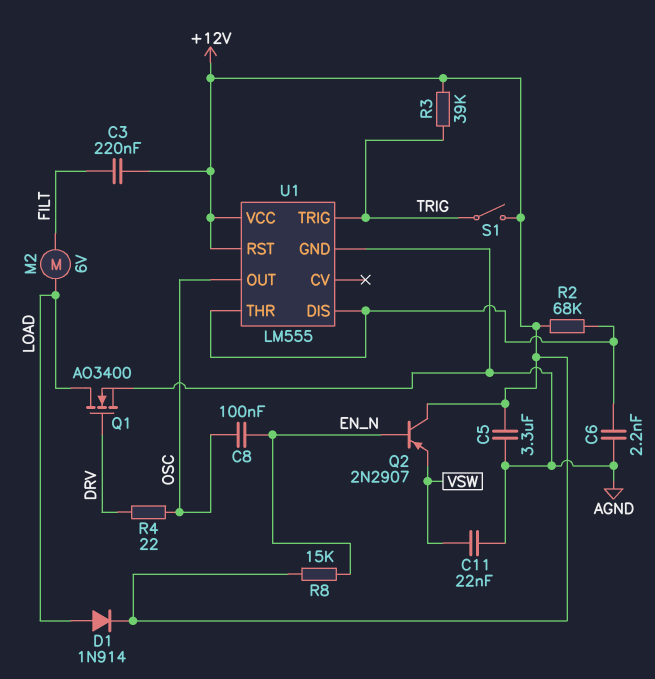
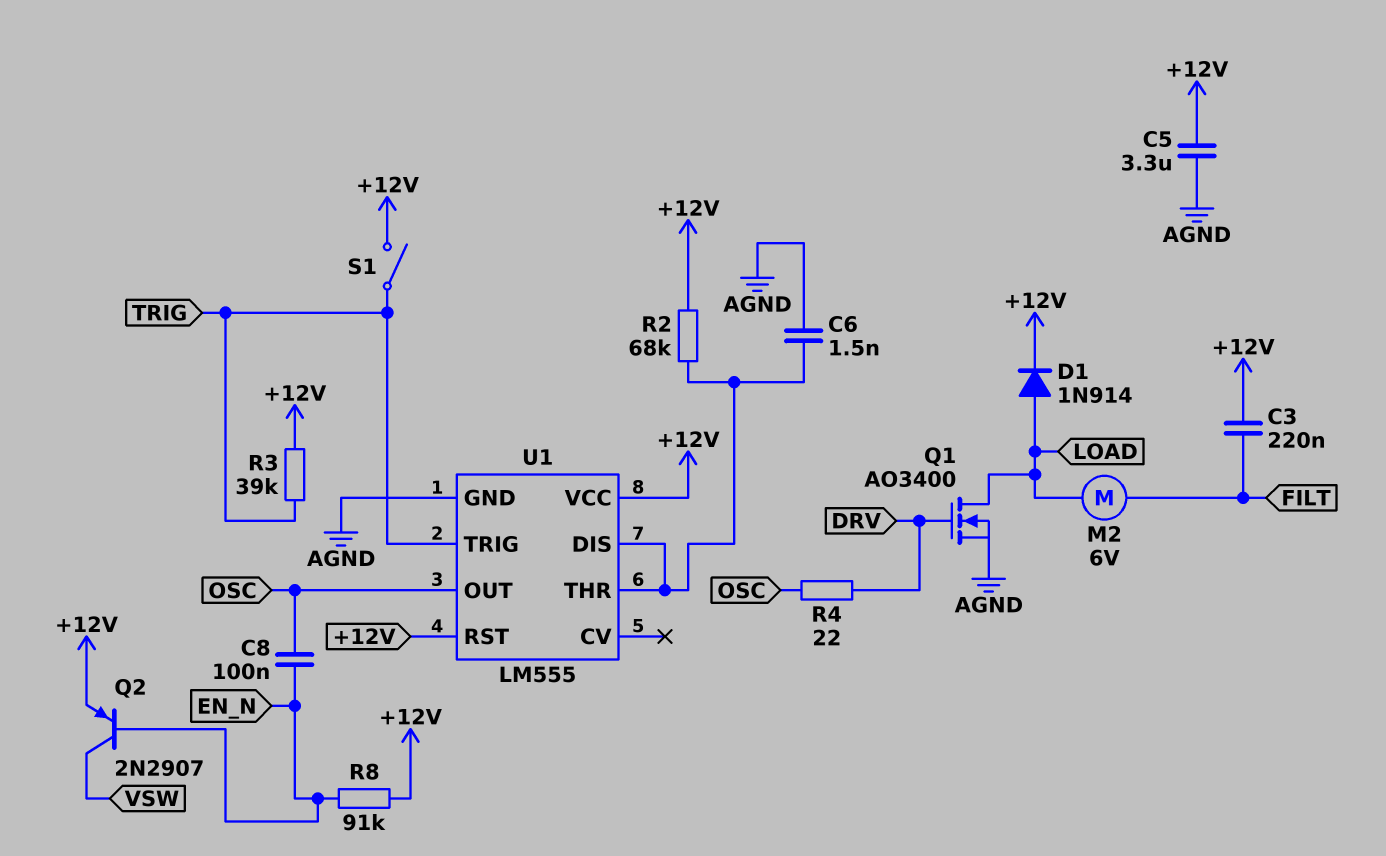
C6: 2.2nF (AGND, U1/DIS) -> 1.5nF (AGND, U1/DIS)
C11: 22nF (AGND, VSW) -> none
Q2: PNP 2N2907 (B EN_N, C +12V, E VSW) -> PNP 2N2907 (B EN_N, C VSW, E +12V)
R8: 15k (+12V, EN_N) -> 91k (+12V, EN_N)

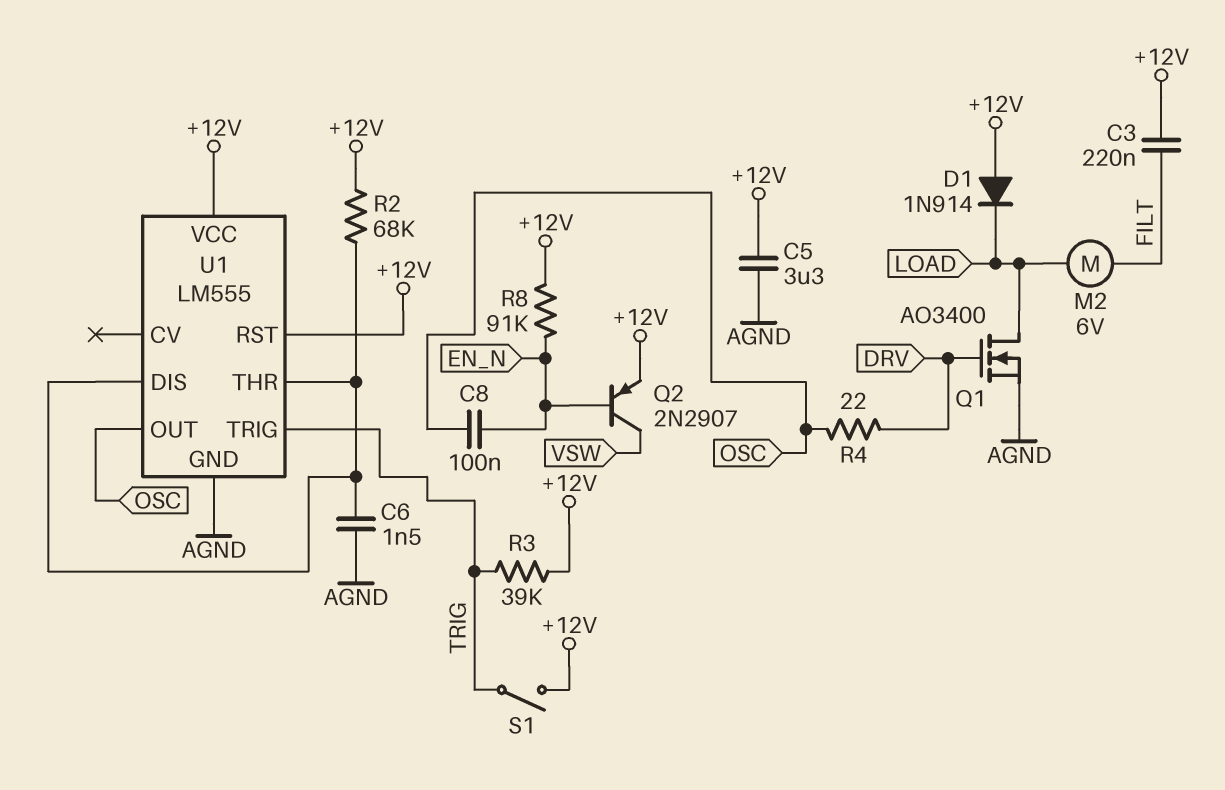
D1: diode 1N914 (A LOAD, K +12V) -> diode 1N914 (A +12V, K LOAD)

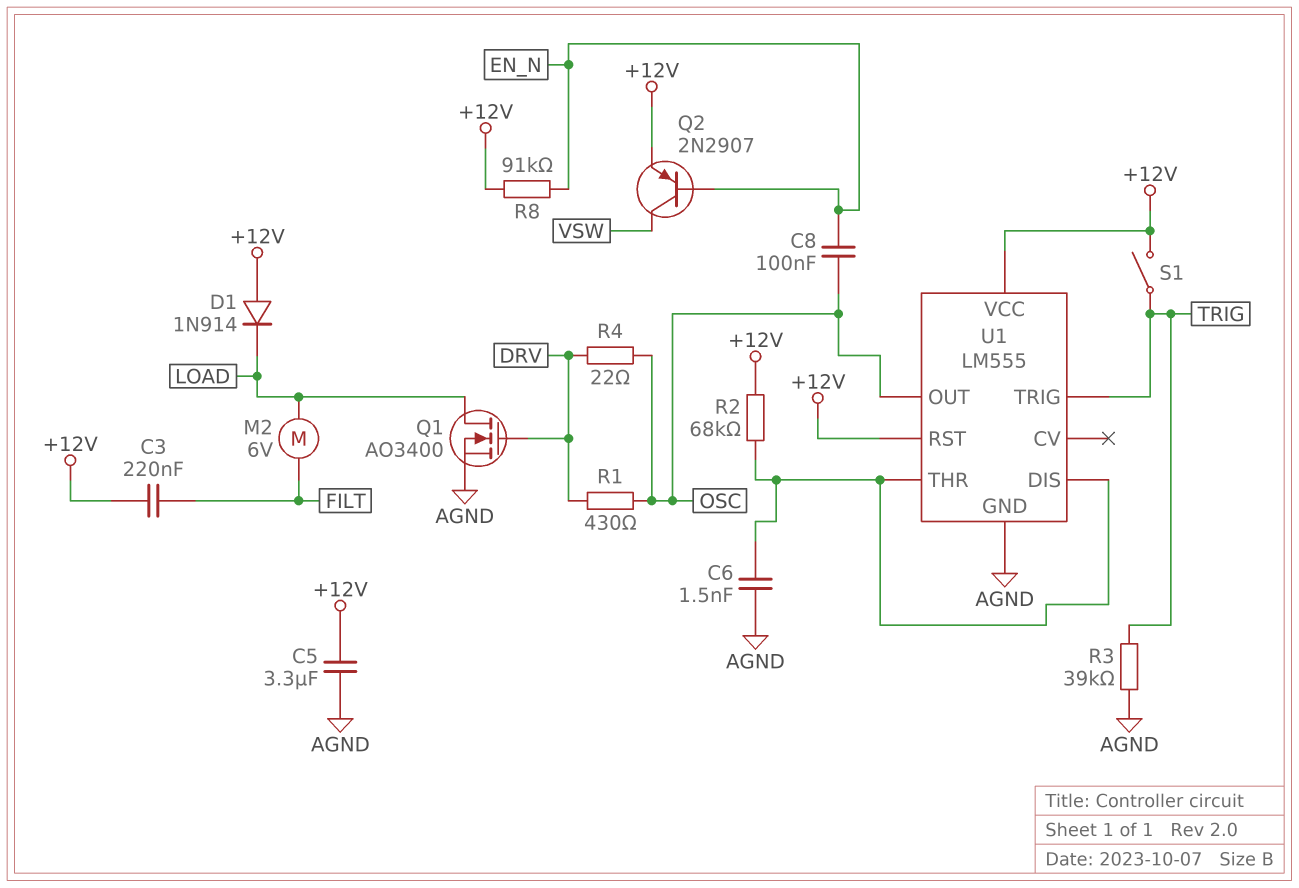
R1: none -> 430 (DRV, OSC)
R3: 39k (+12V, TRIG) -> 39k (AGND, TRIG)

